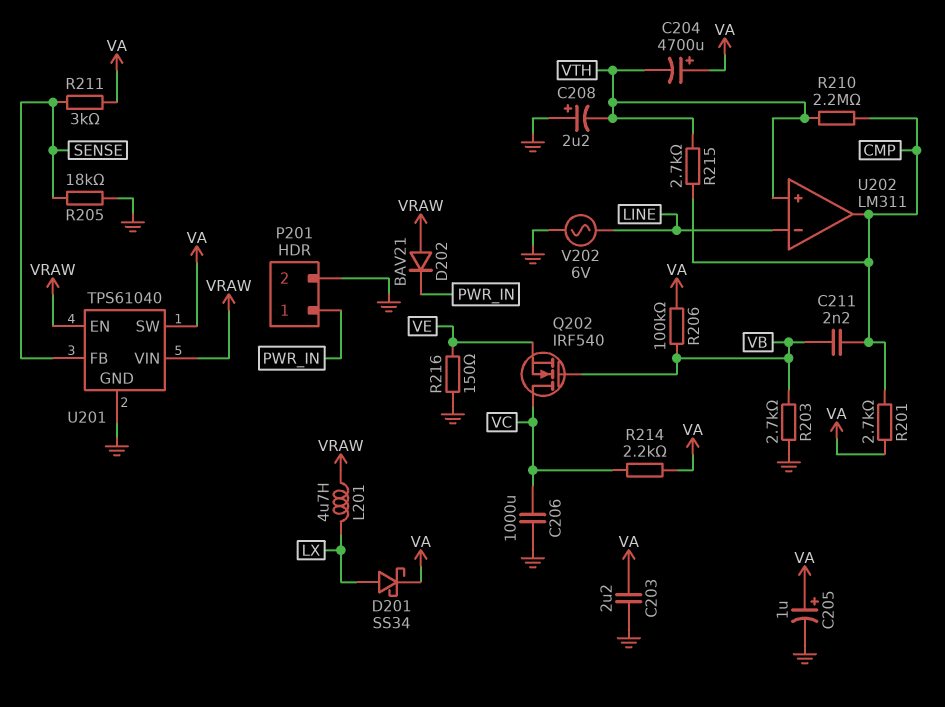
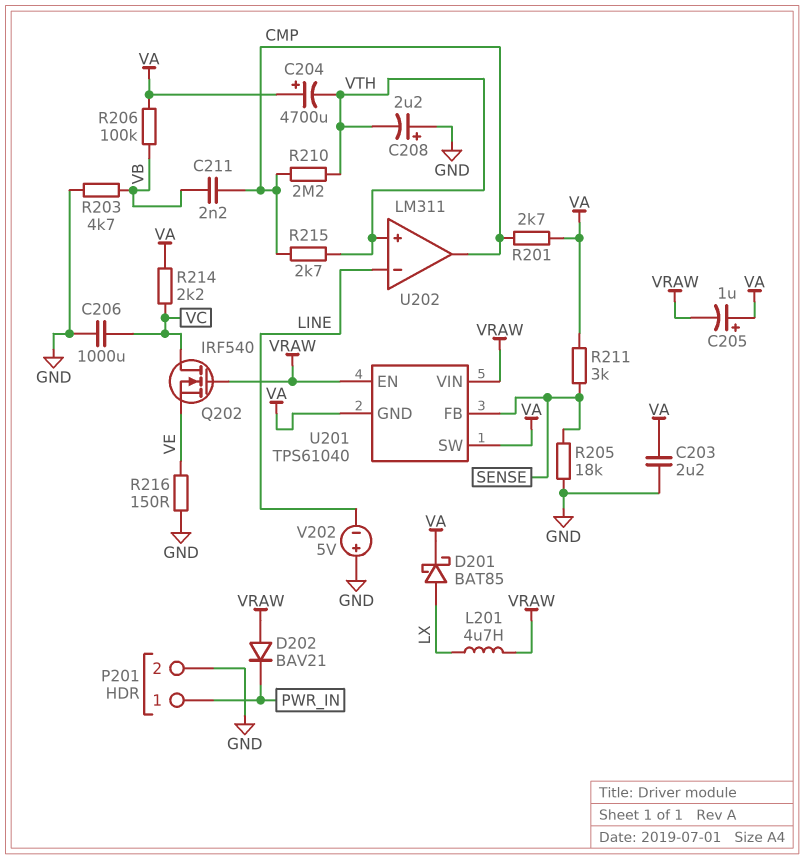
C205: 1uF (plus VA, minus GND) -> 1uF (plus VA, minus VRAW)
D201: schottky SS34 (A LX, K VA) -> schottky BAT85 (A LX, K VA)
Q202: NMOS IRF540 (G VB, D VC, S VE) -> NMOS IRF540 (G VRAW, D VC, S VE)
R203: 2.7k (GND, VB) -> 4.7k (GND, VB)
U201 pin GND: GND -> VA
V202: AC 6V (GND, LINE) -> 5V (plus GND, minus LINE)

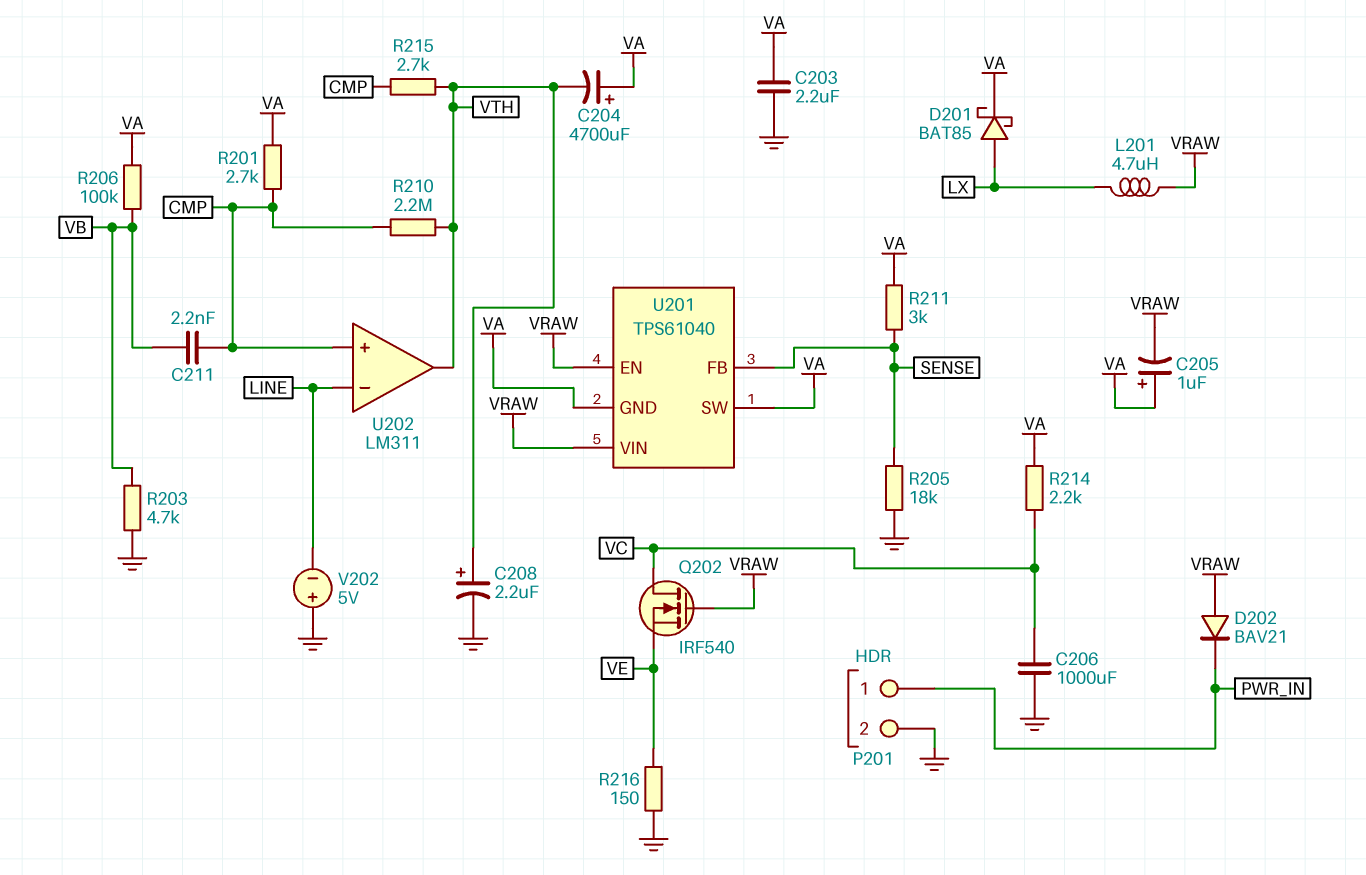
C208: 2.2uF (plus GND, minus VTH) -> 2.2uF (plus VTH, minus GND)
U202 pin in+: VTH -> CMP
U202 pin out: CMP -> VTH

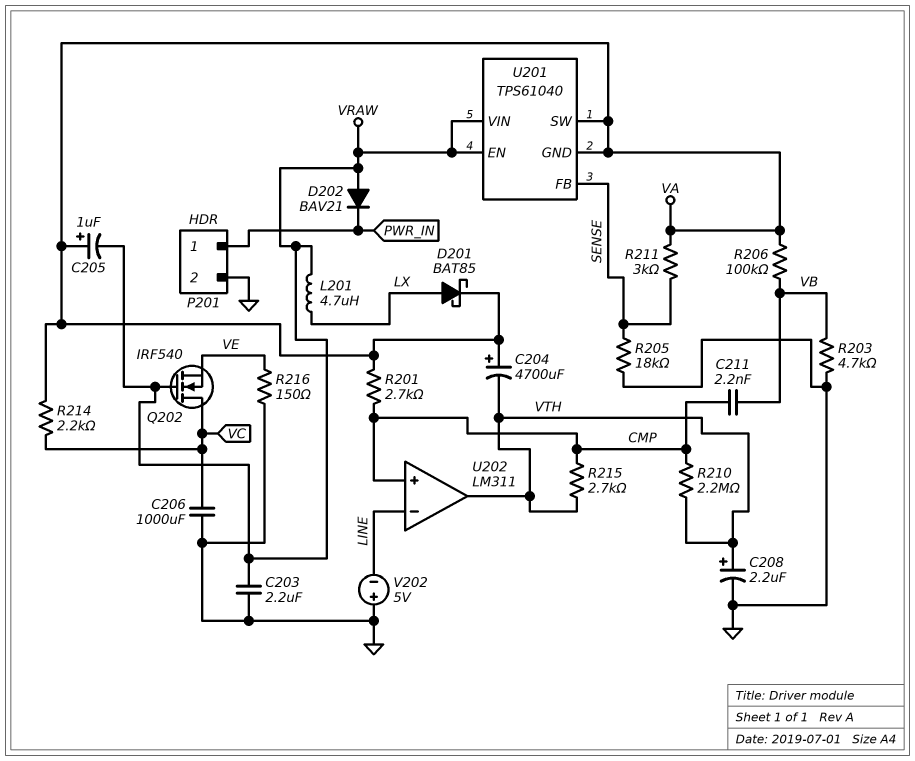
C203: 2.2uF (GND, VA) -> 2.2uF (GND, VRAW)

